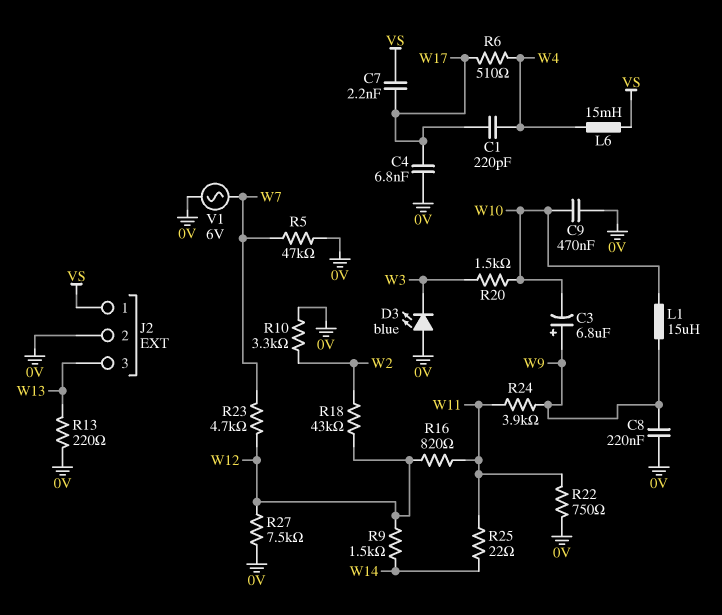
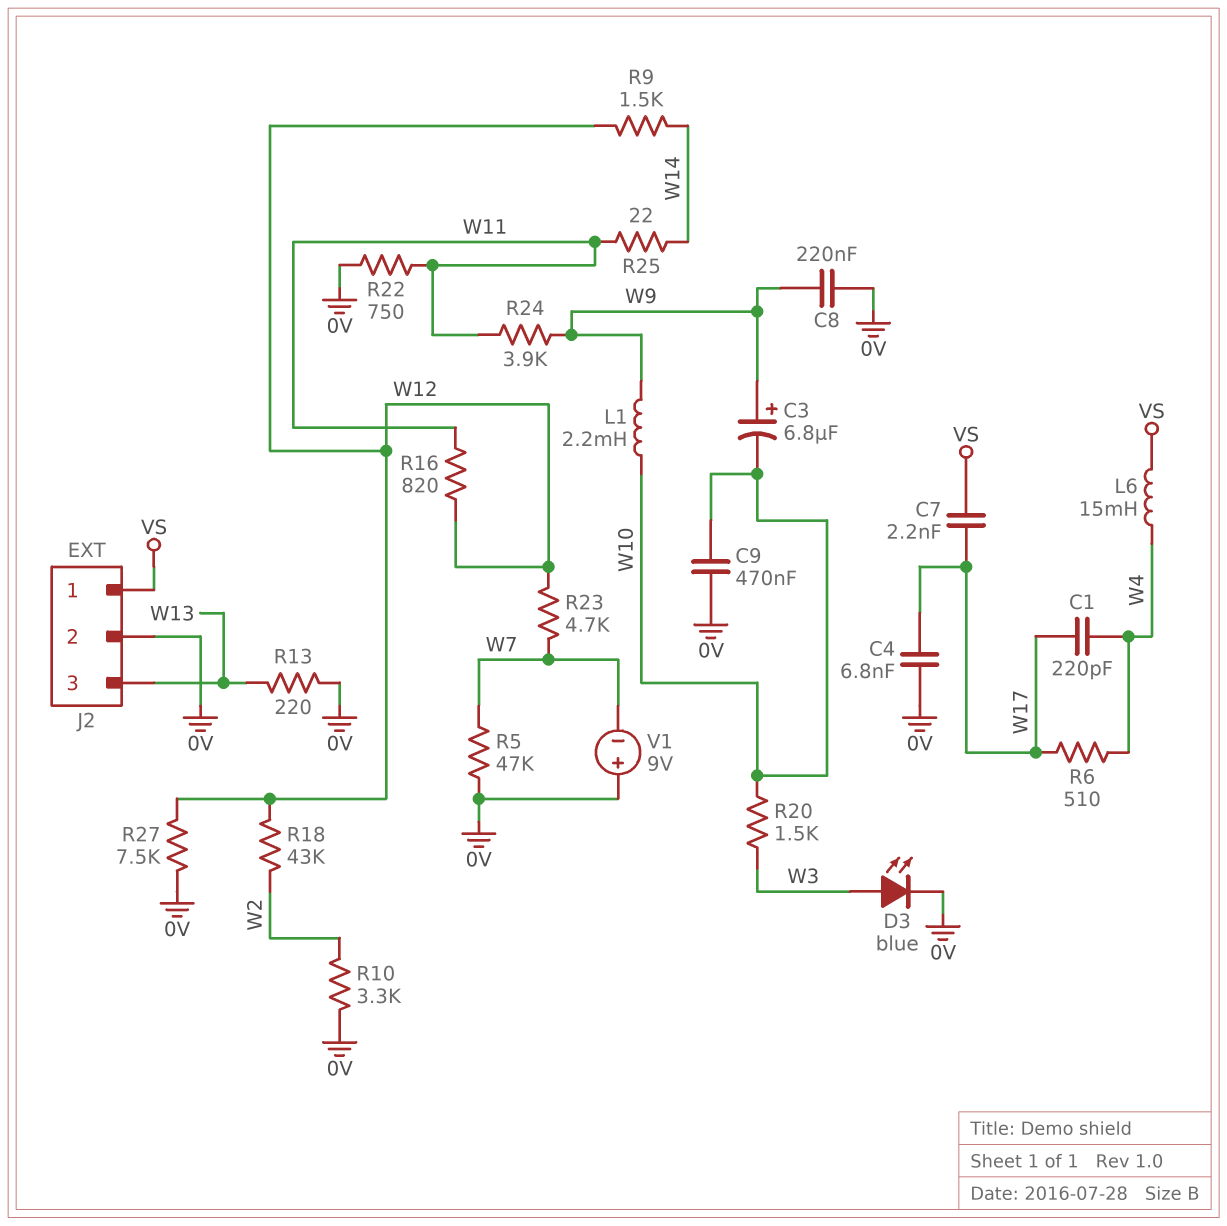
D3: LED blue (A 0V, K W3) -> LED blue (A W3, K 0V)
L1: 15uH (W9, W10) -> 2.2mH (W9, W10)
V1: AC 6V (0V, W7) -> 9V (plus 0V, minus W7)

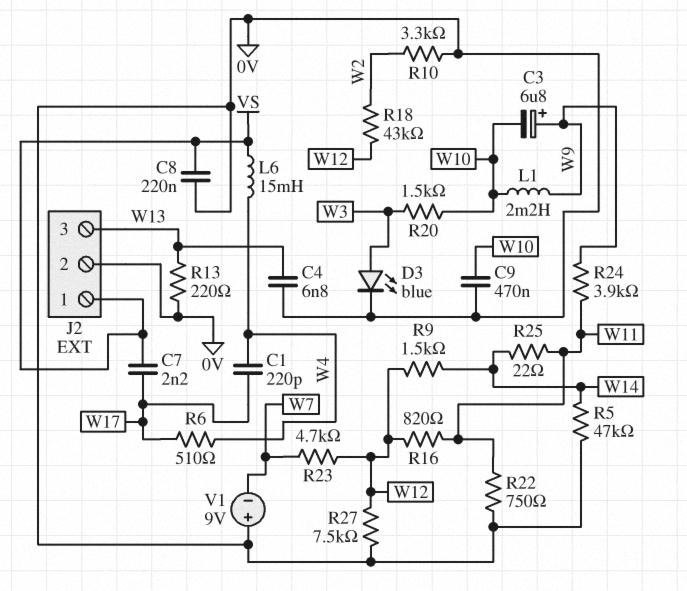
C4: 6.8nF (0V, W17) -> 6.8nF (0V, W13)
C8: 220nF (0V, W9) -> 220nF (0V, VS)
R5: 47k (0V, W7) -> 47k (0V, W14)

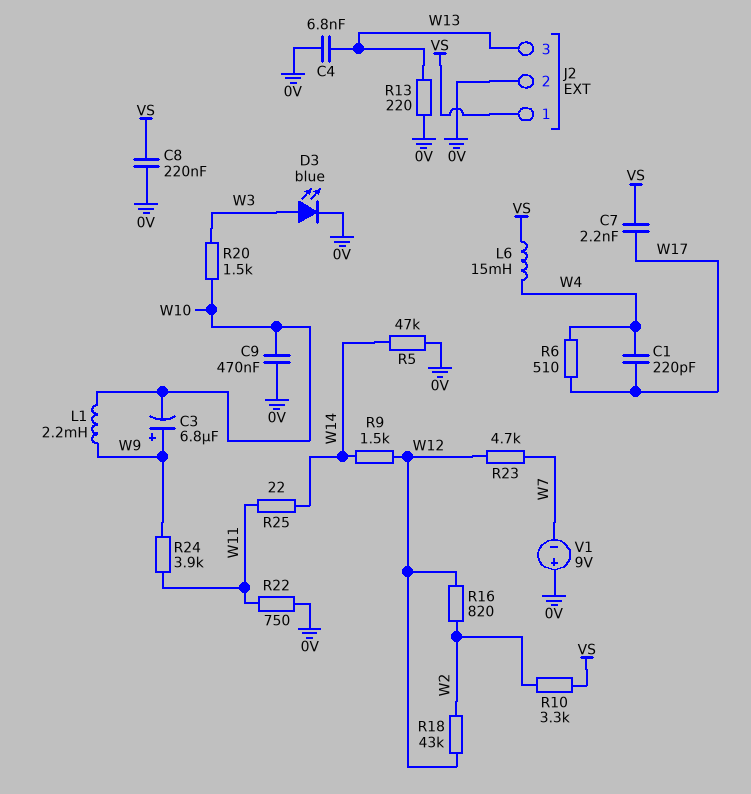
R10: 3.3k (0V, W2) -> 3.3k (VS, W2)
R16: 820 (W11, W12) -> 820 (W2, W12)
R27: 7.5k (0V, W12) -> none

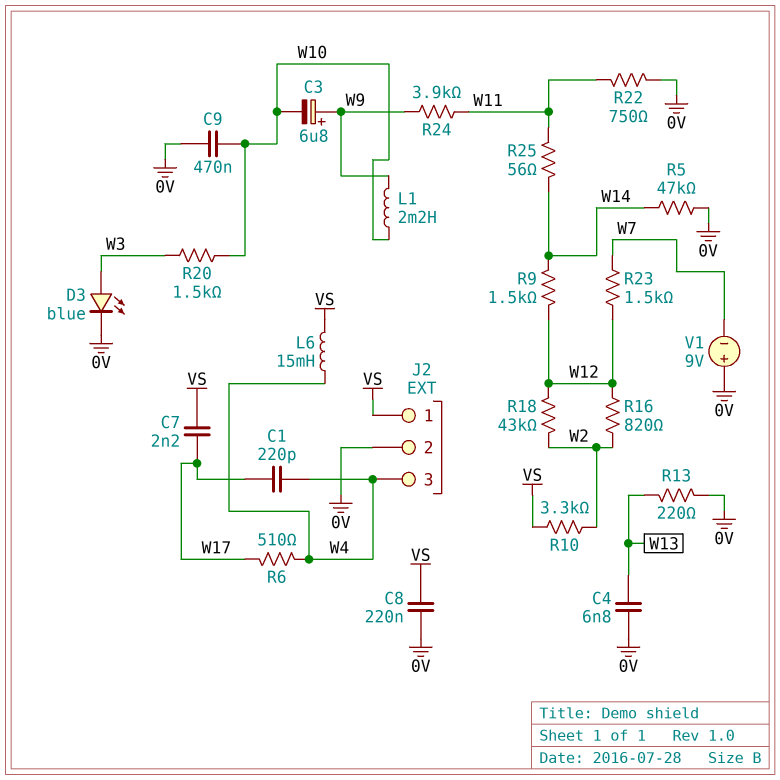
J2 pin 3: W13 -> W4
R23: 4.7k (W7, W12) -> 1.5k (W7, W12)
R25: 22 (W11, W14) -> 56 (W11, W14)

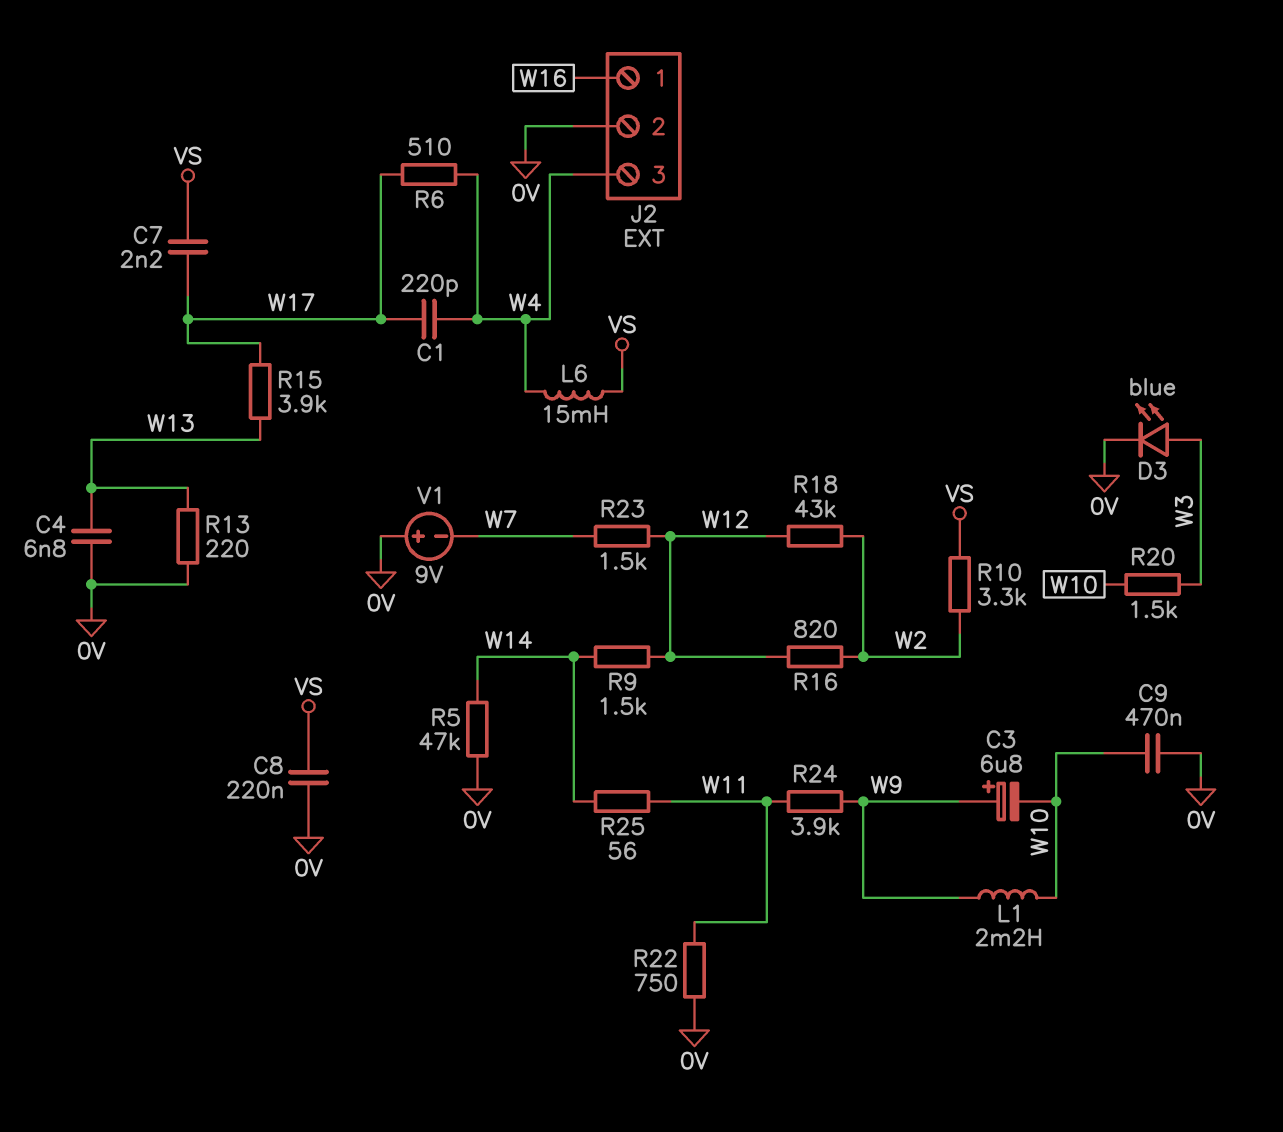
J2 pin 1: VS -> W16
R15: none -> 3.9k (W13, W17)

